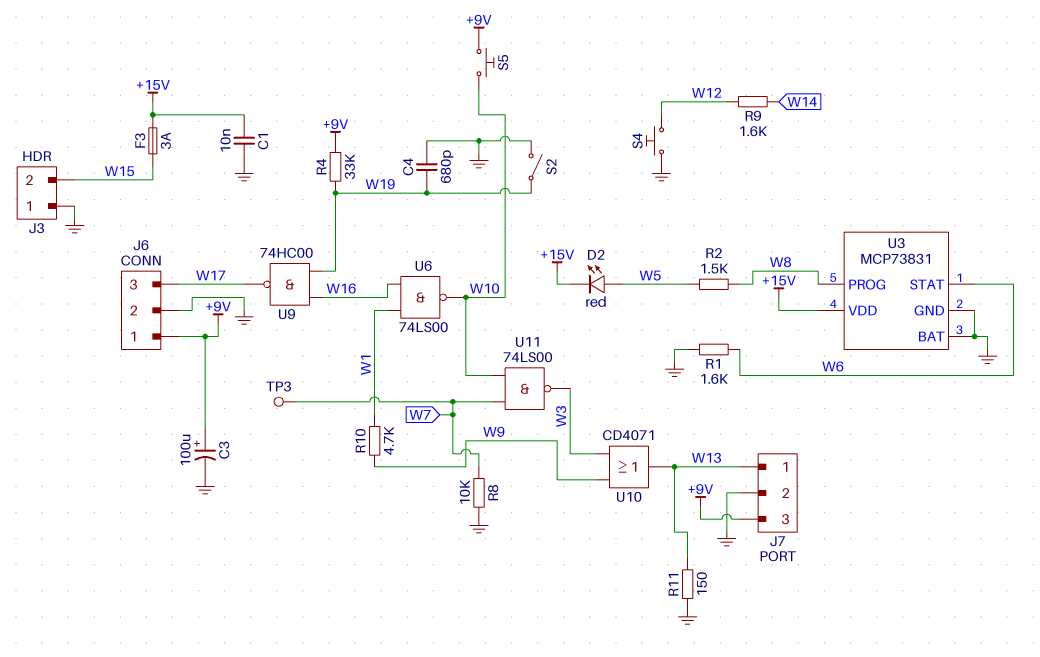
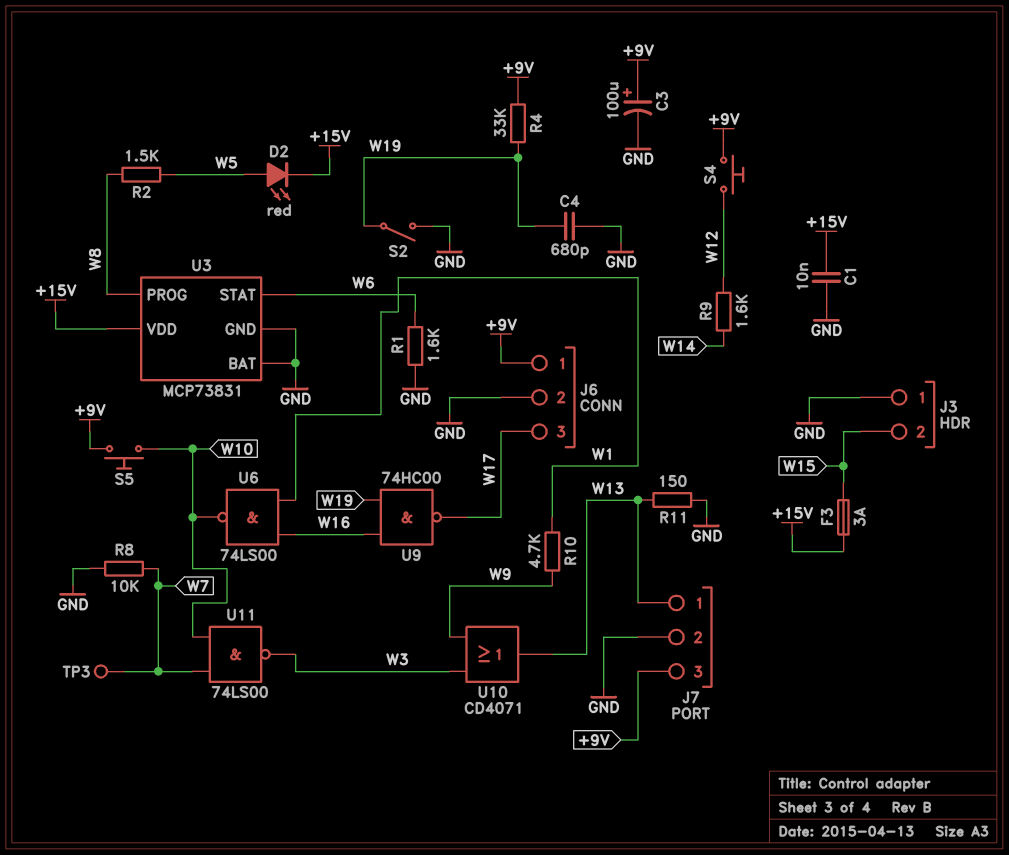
S4: button (GND, W12) -> button (+9V, W12)

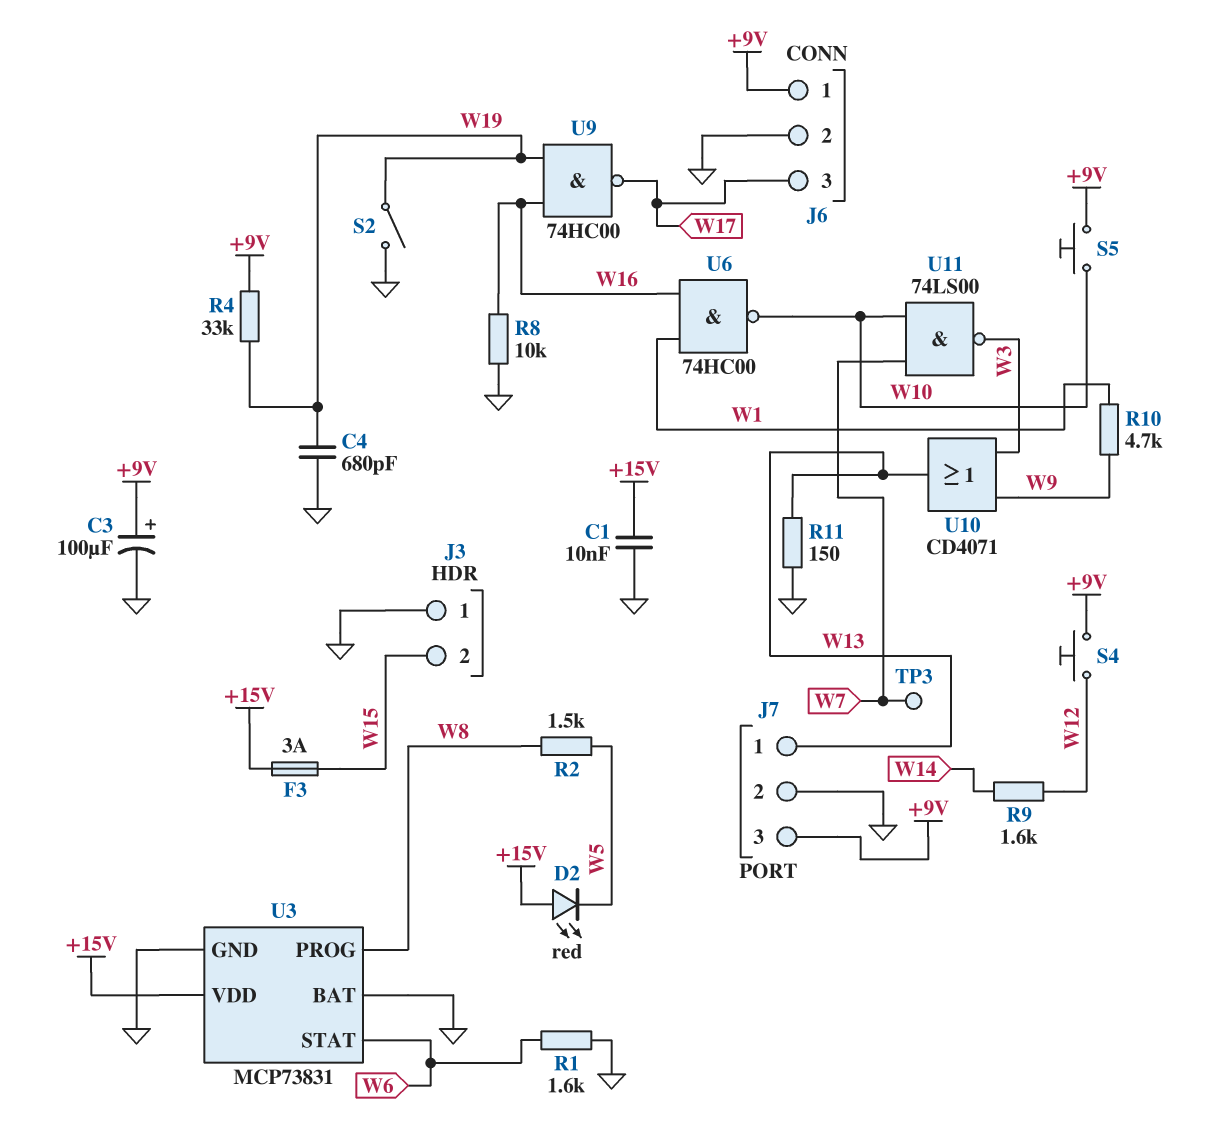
D2: LED red (A W5, K +15V) -> LED red (A +15V, K W5)
R8: 10k (GND, W7) -> 10k (GND, W16)
U6: NAND 74LS00 (in W1, in W16, out W10) -> NAND 74HC00 (in W1, in W16, out W10)

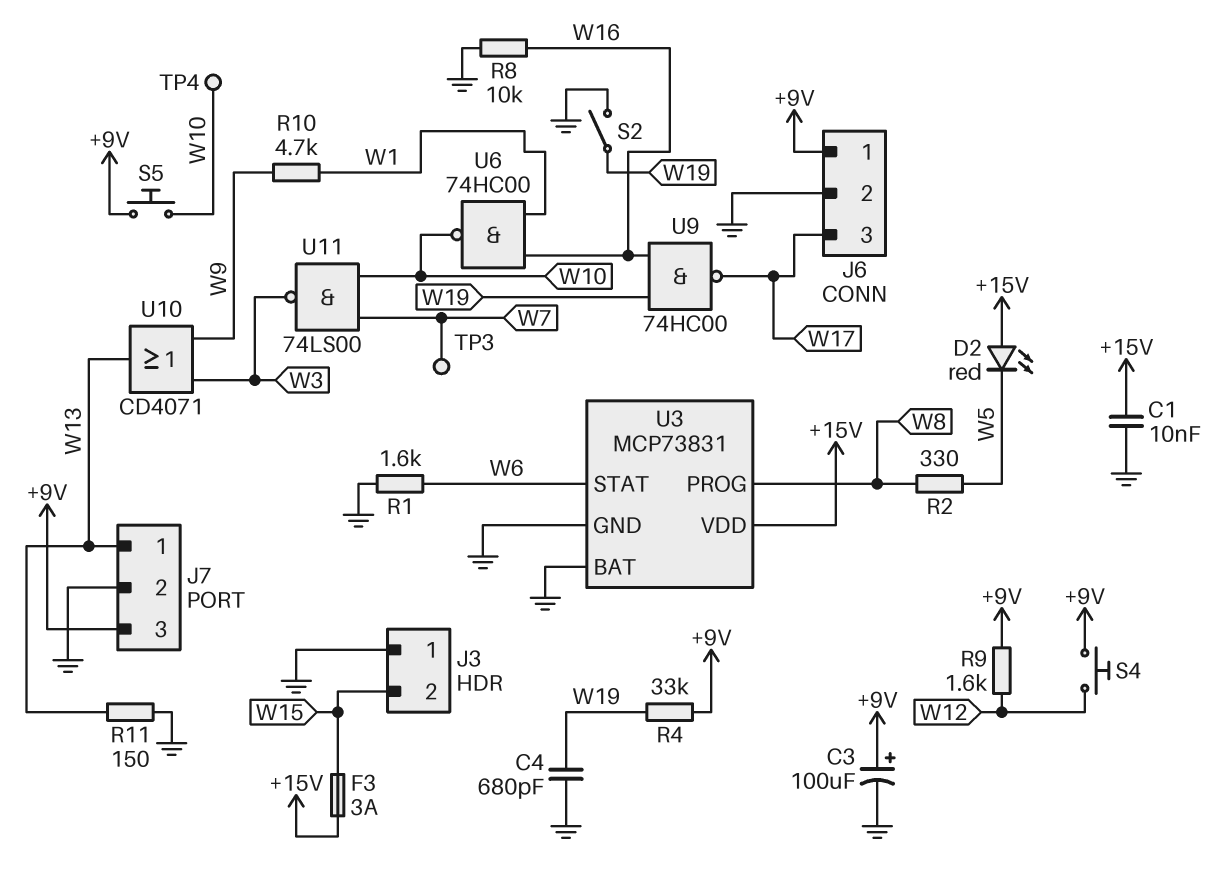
R2: 1.5k (W5, W8) -> 330 (W5, W8)
R9: 1.6k (W12, W14) -> 1.6k (+9V, W12)
TP4: none -> test point (W10)

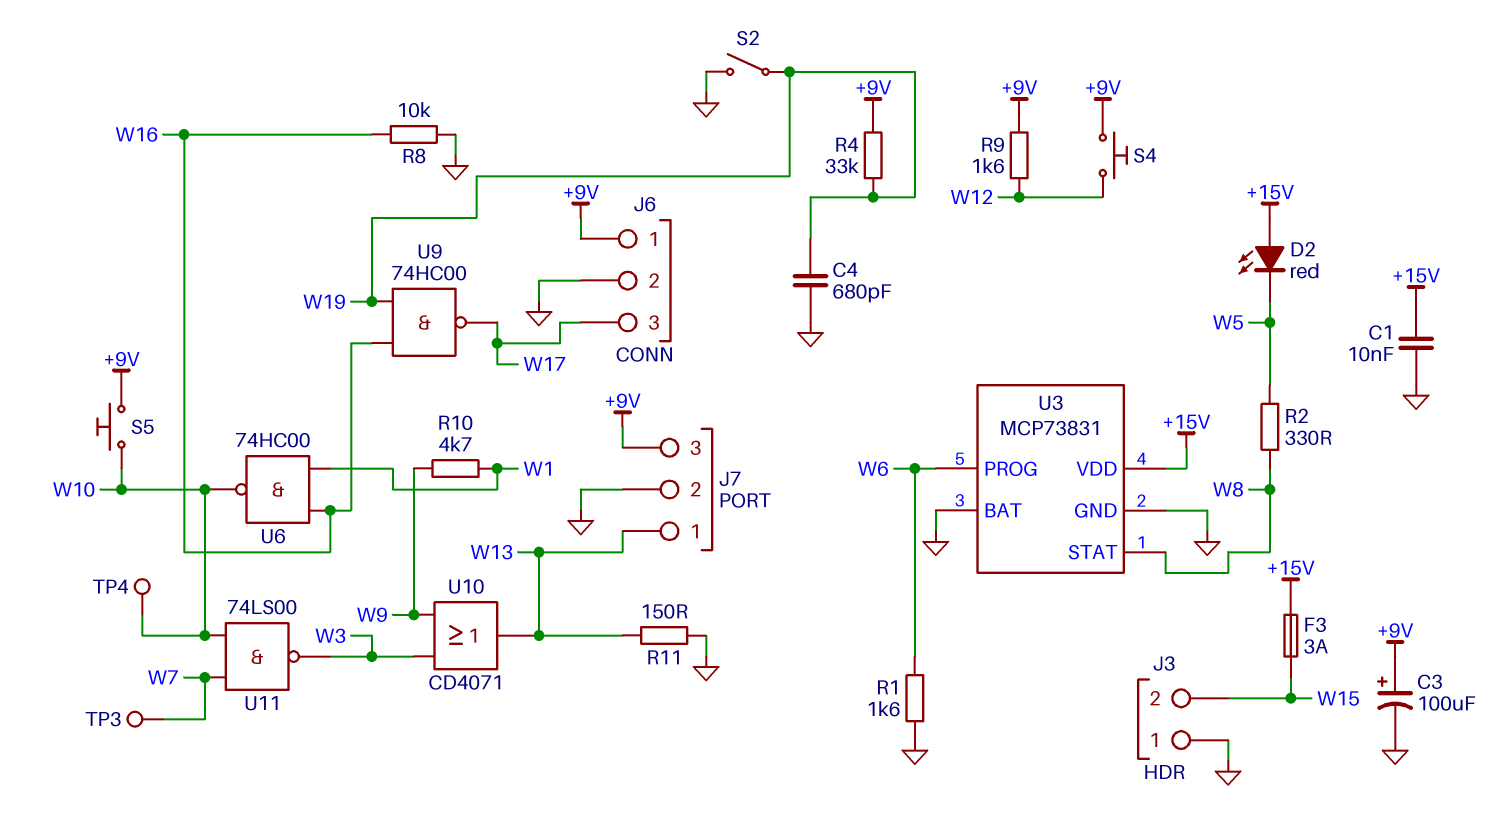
U3 pin PROG: W8 -> W6
U3 pin STAT: W6 -> W8

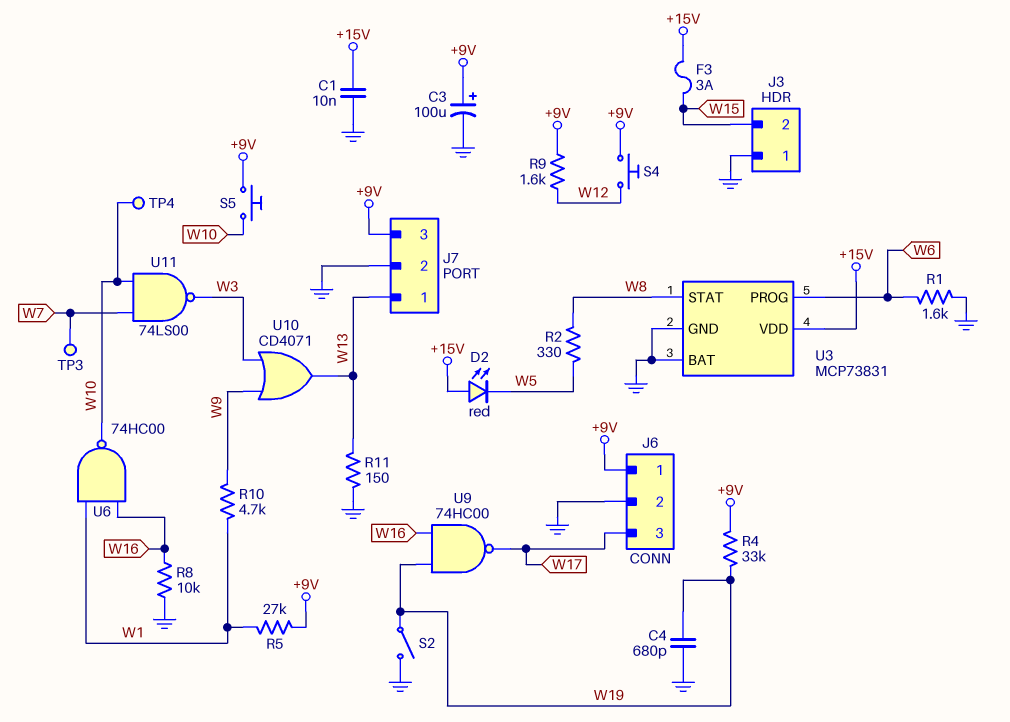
R5: none -> 27k (+9V, W1)

